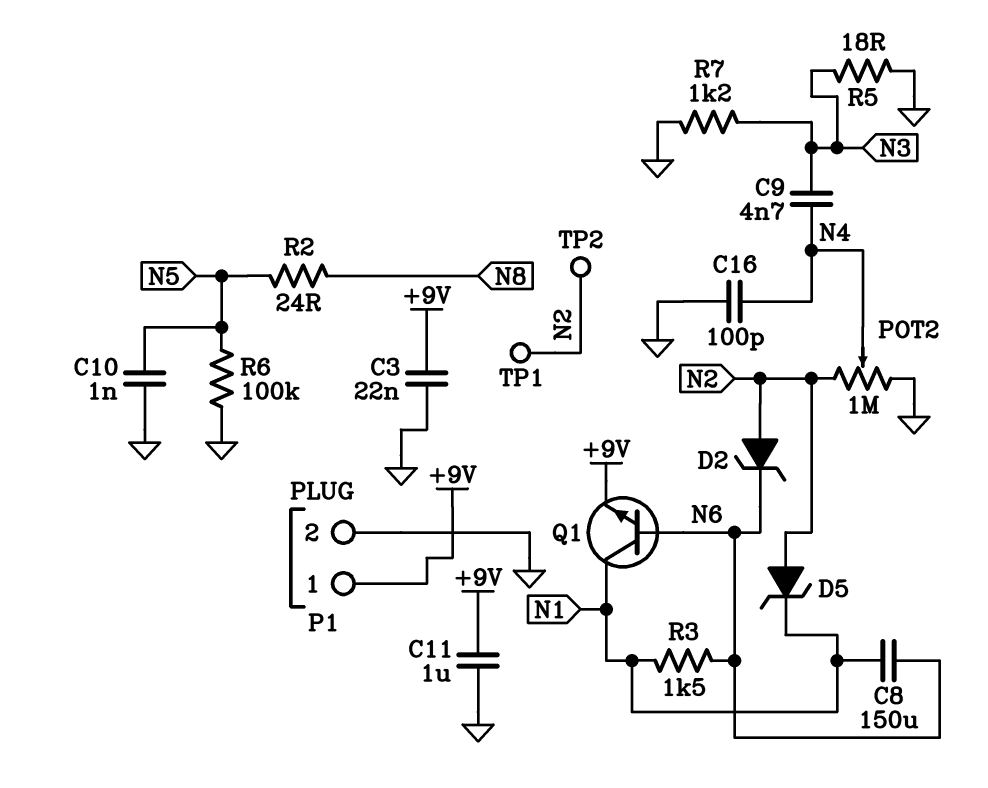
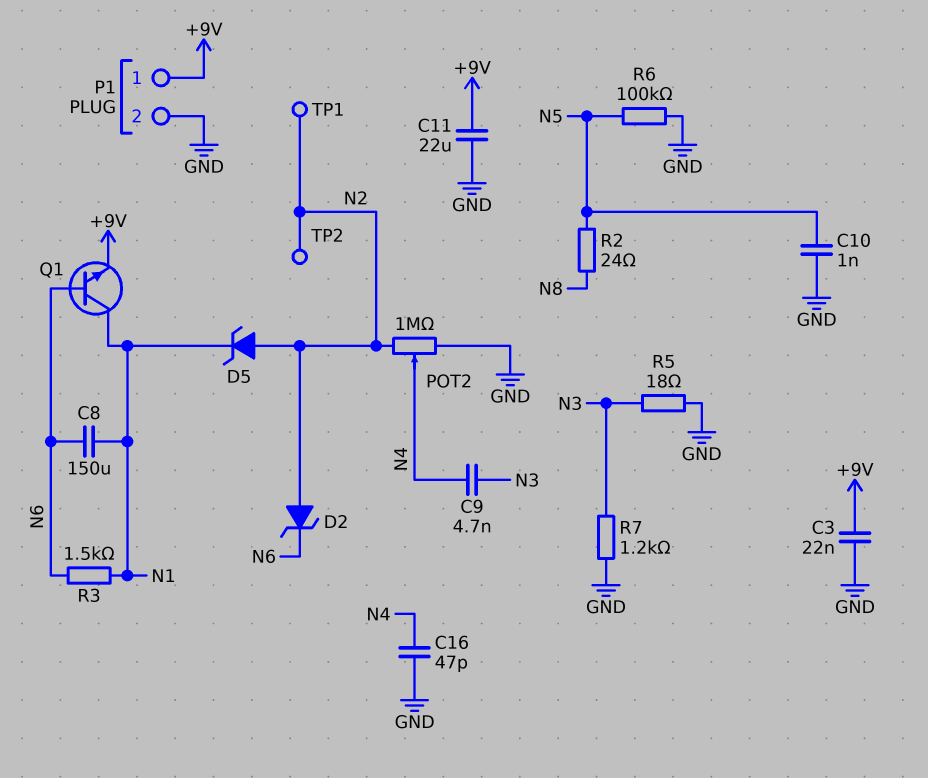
C11: 1uF (+9V, GND) -> 22uF (+9V, GND)
C16: 100pF (GND, N4) -> 47pF (GND, N4)

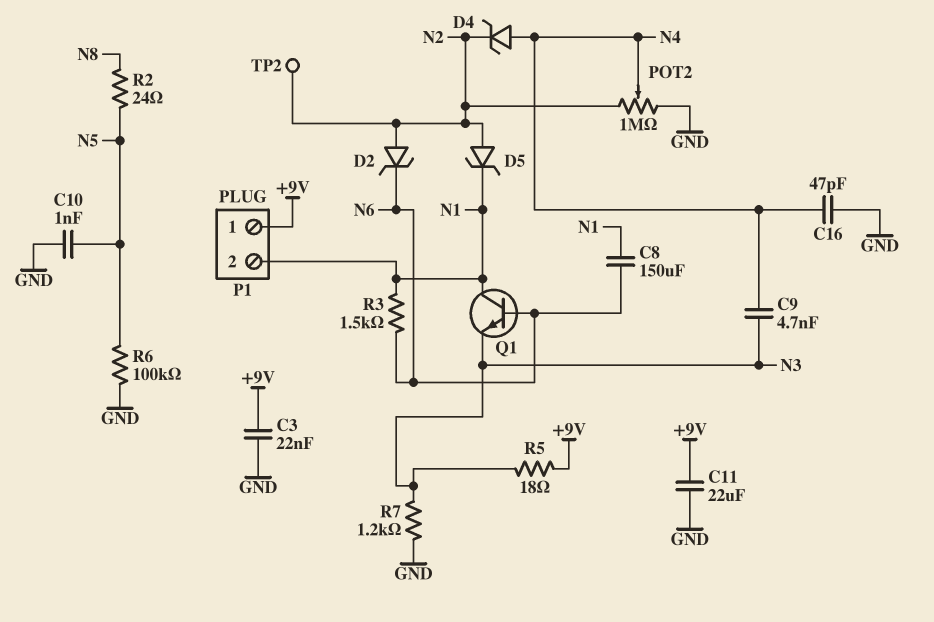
D4: none -> zener (A N4, K N2)
P1 pin 2: GND -> N1
Q1: NPN (B N6, C N1, E +9V) -> NPN (B N6, C N1, E N3)
R5: 18 (GND, N3) -> 18 (+9V, N3)
TP1: test point (N2) -> none

